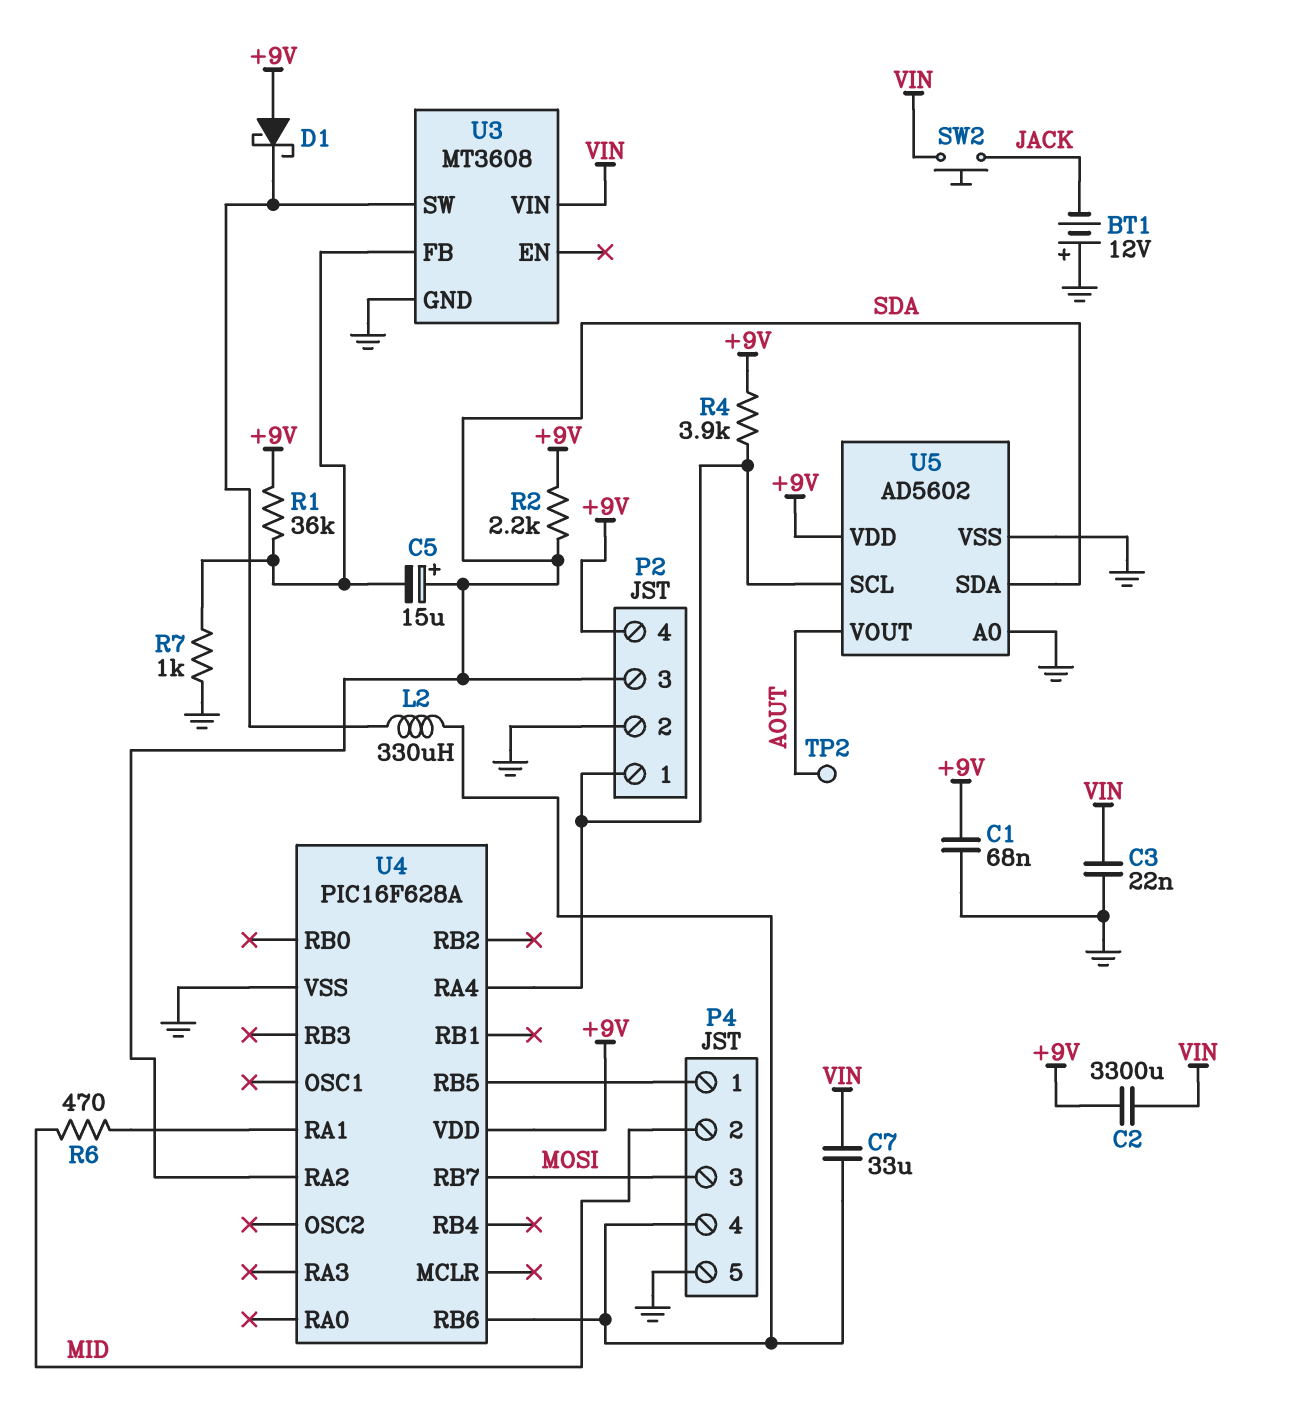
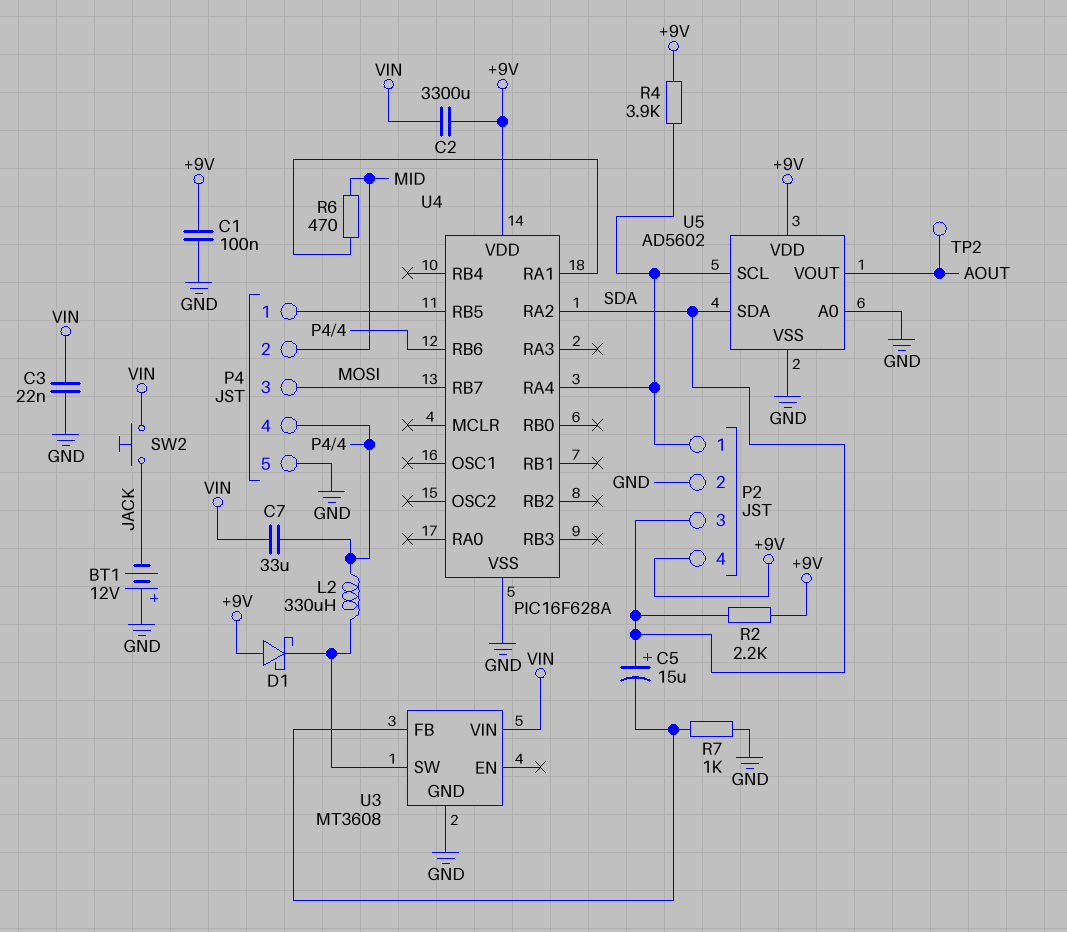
C1: 68nF (+9V, GND) -> 100nF (+9V, GND)
R1: 36k (+9V, U3/FB) -> none

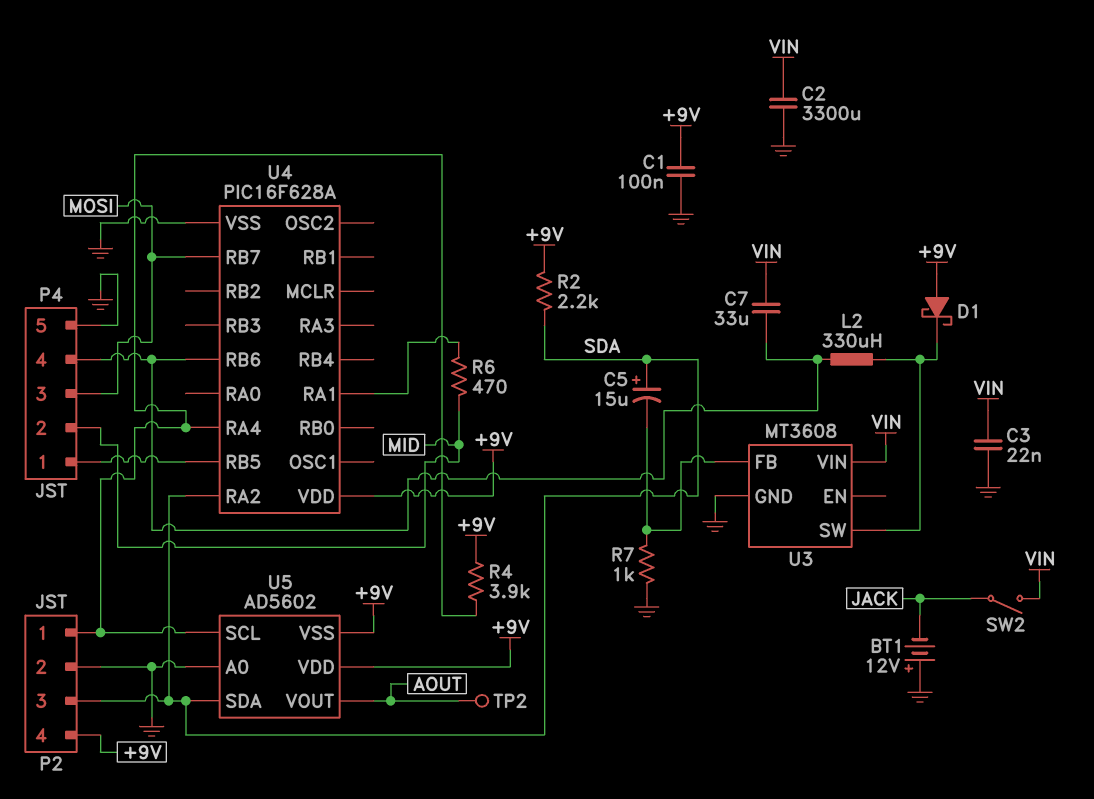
C2: 3300uF (+9V, VIN) -> 3300uF (GND, VIN)
SW2: button (JACK, VIN) -> switch (JACK, VIN)
U5 pin VSS: GND -> +9V

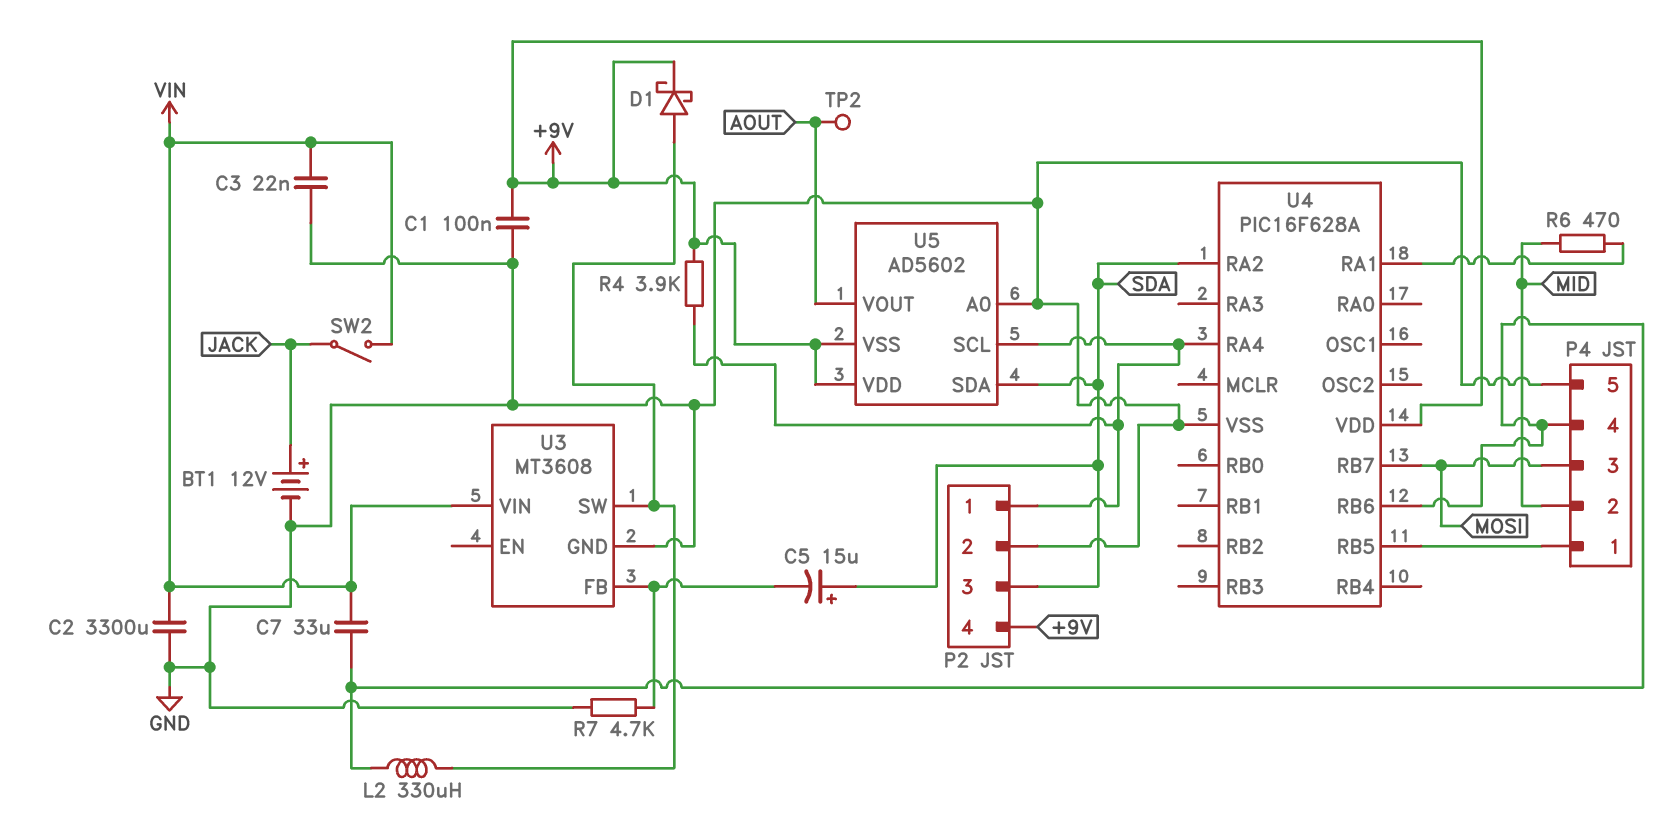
BT1: 12V (plus GND, minus JACK) -> 12V (plus JACK, minus GND)
D1: schottky (A +9V, K U3/SW) -> schottky (A U3/SW, K +9V)
R2: 2.2k (+9V, SDA) -> none
R7: 1k (GND, U3/FB) -> 4.7k (GND, U3/FB)

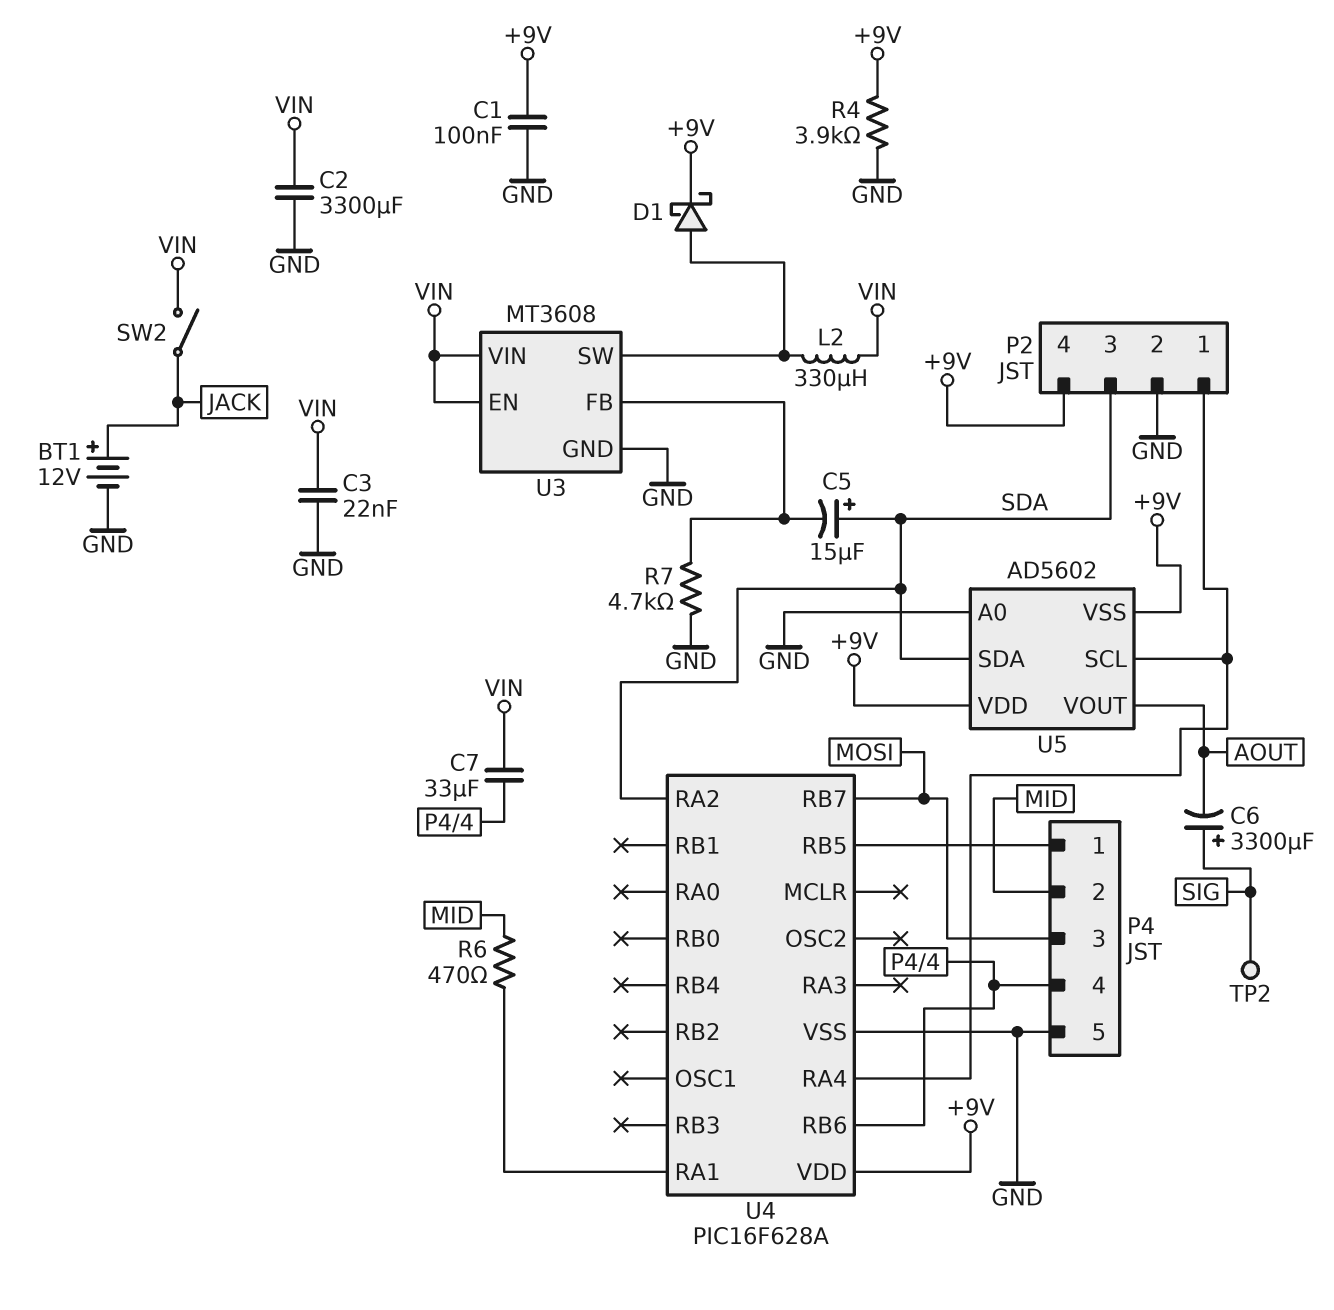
C6: none -> 3300uF (plus SIG, minus AOUT)
L2: 330uH (P4/4, U3/SW) -> 330uH (U3/SW, VIN)
R4: 3.9k (+9V, P2/1) -> 3.9k (+9V, GND)
TP2: test point (AOUT) -> test point (SIG)
U3 pin EN: none -> VIN

